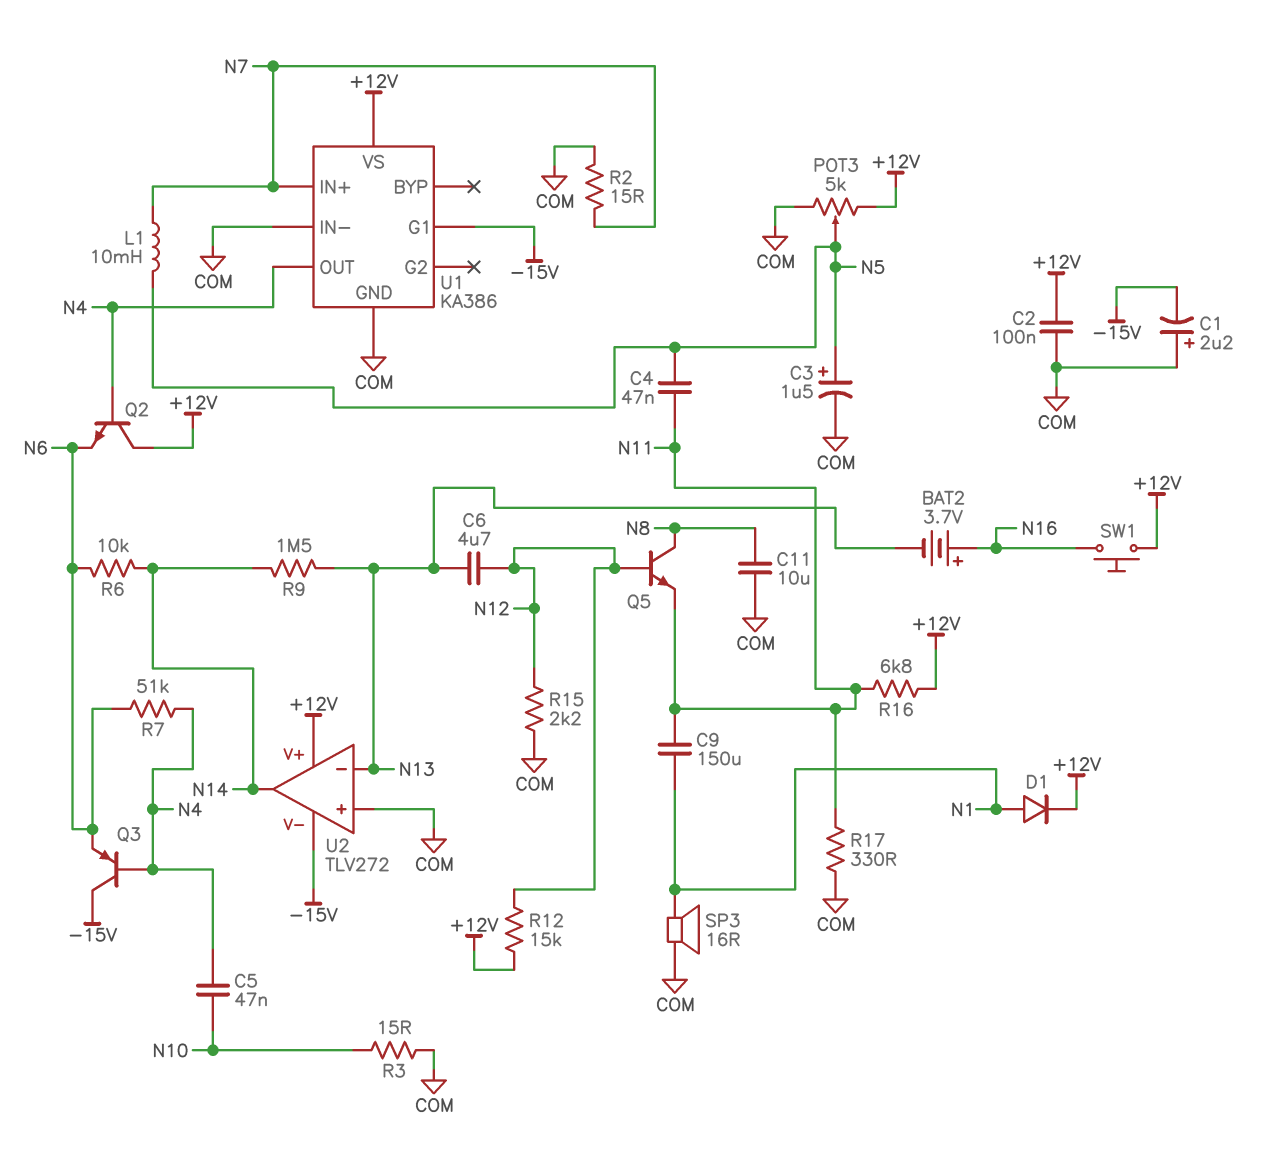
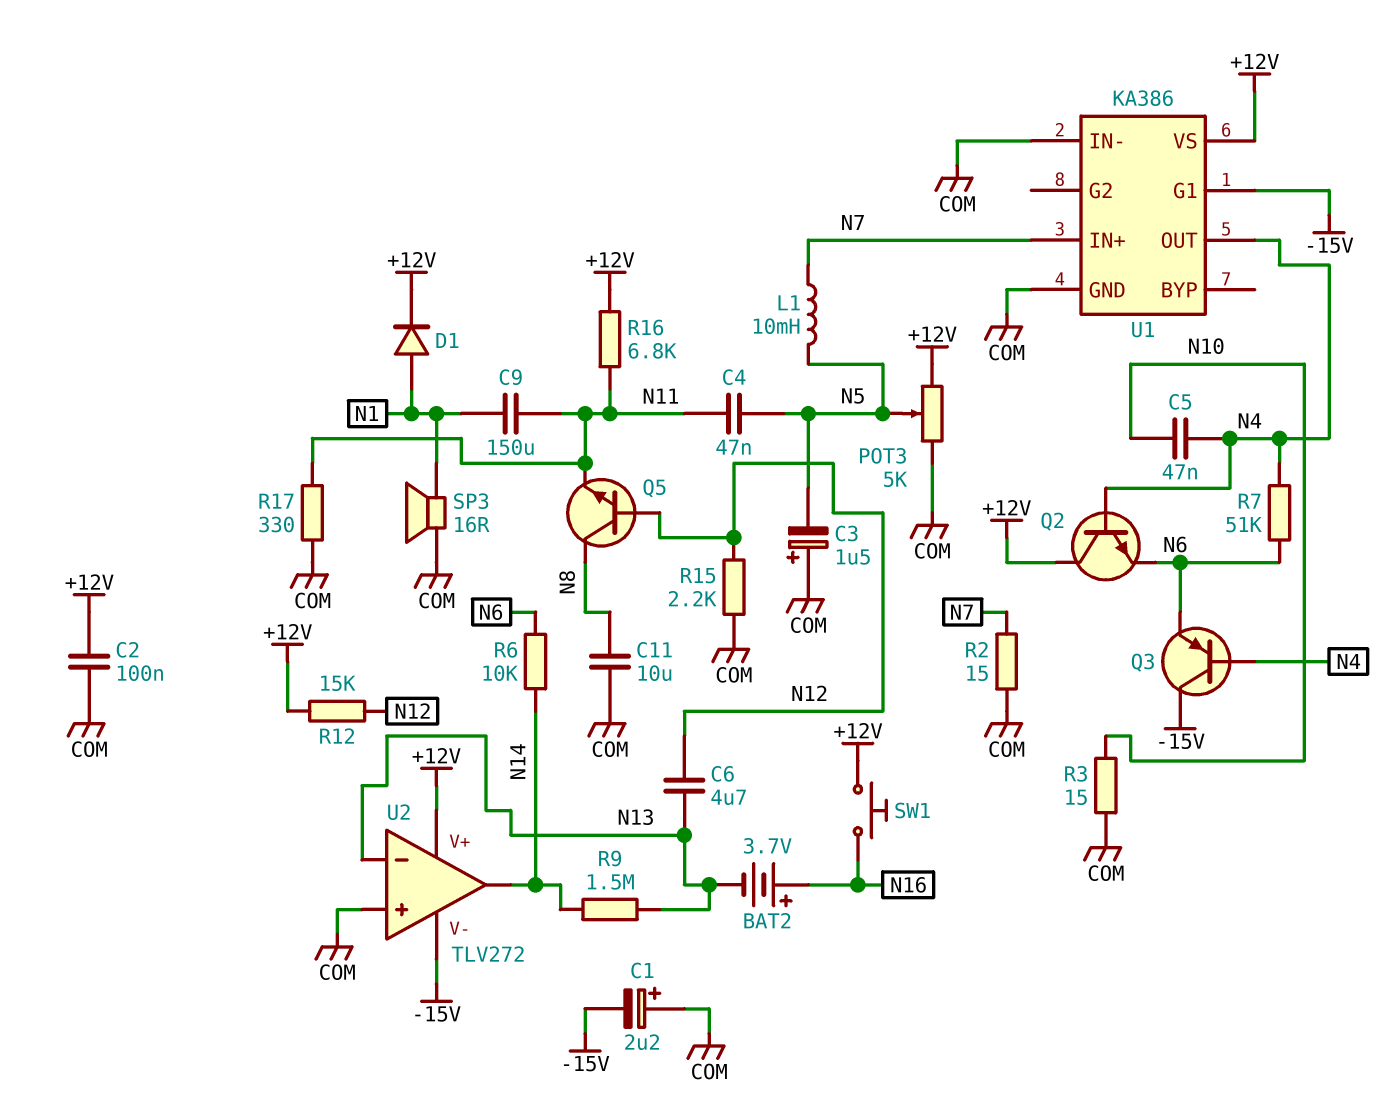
C3: 1.5uF (plus N5, minus COM) -> 1.5uF (plus COM, minus N5)

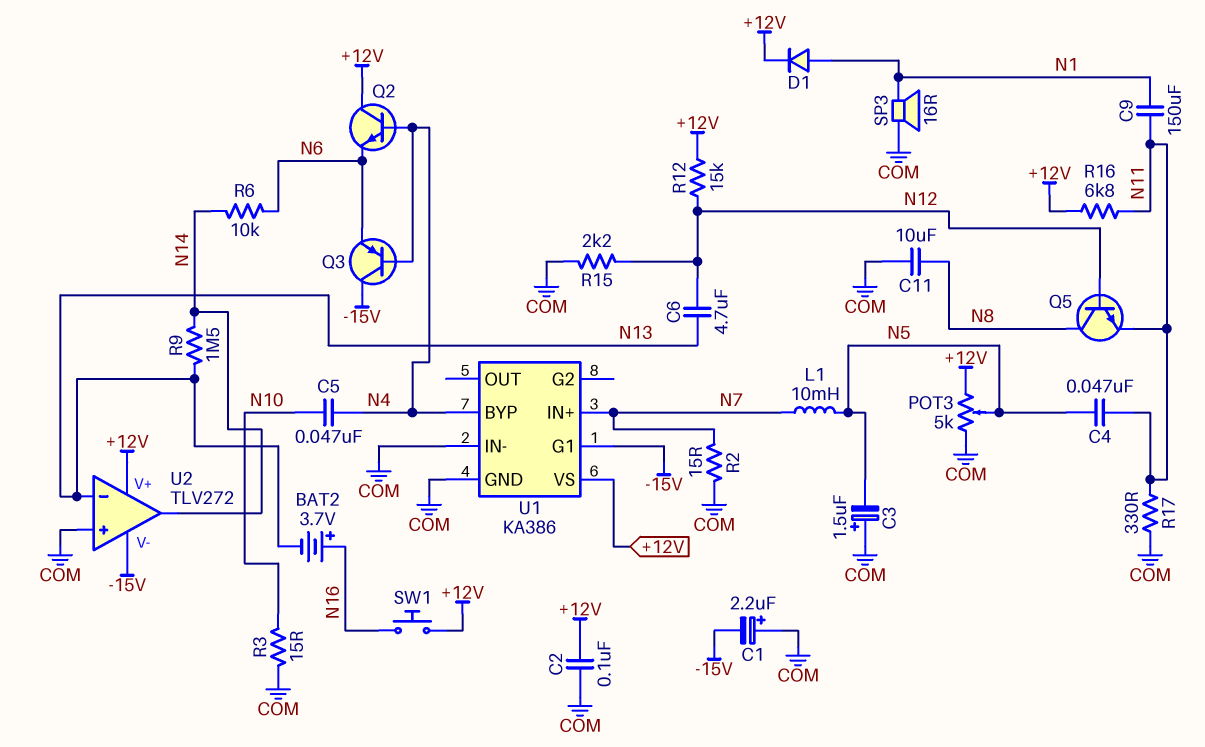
R7: 51k (N4, N6) -> none
U1 pin BYP: none -> N4
U1 pin OUT: N4 -> none

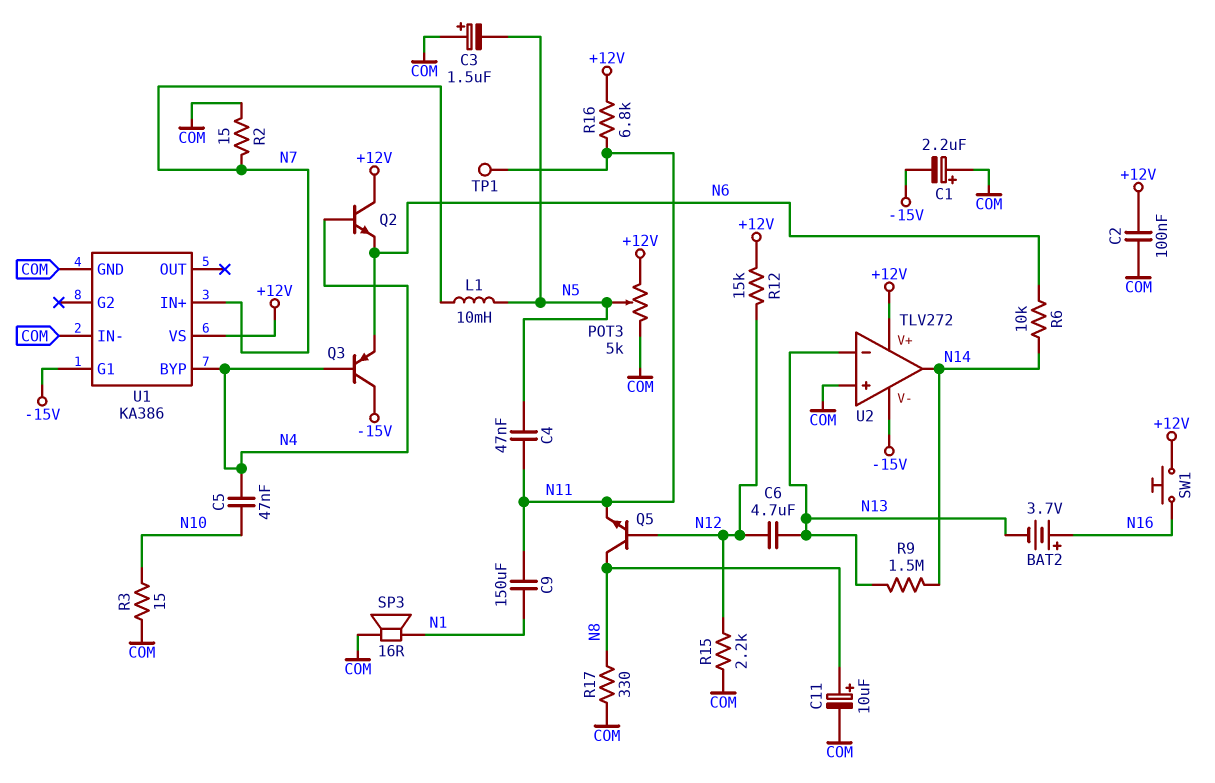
C11: 10uF (COM, N8) -> 10uF (plus N8, minus COM)
D1: diode (A N1, K +12V) -> none
R17: 330 (COM, N11) -> 330 (COM, N8)
TP1: none -> test point (N11)

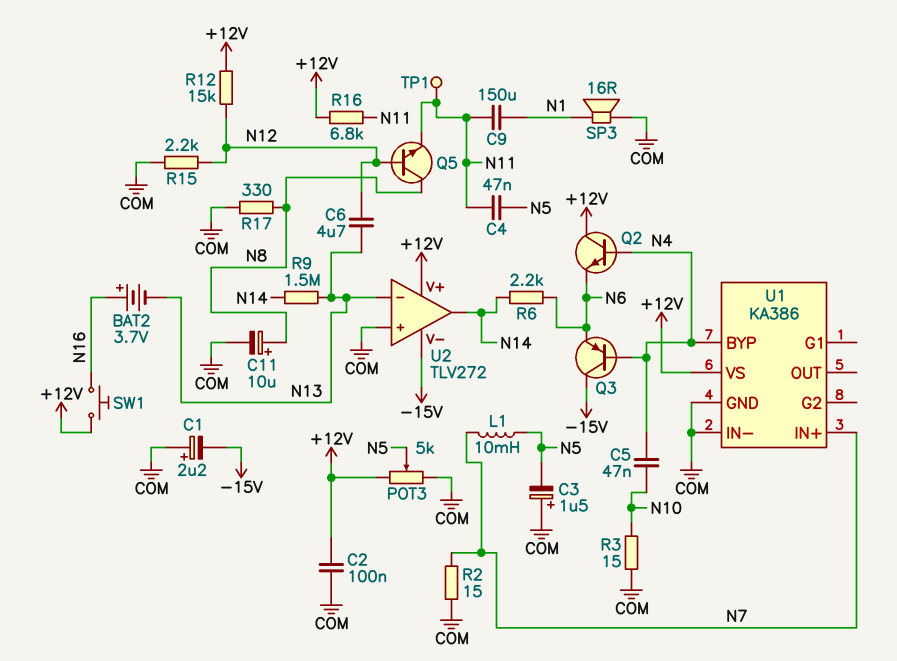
R6: 10k (N6, N14) -> 2.2k (N6, N14)
U1 pin G1: -15V -> none

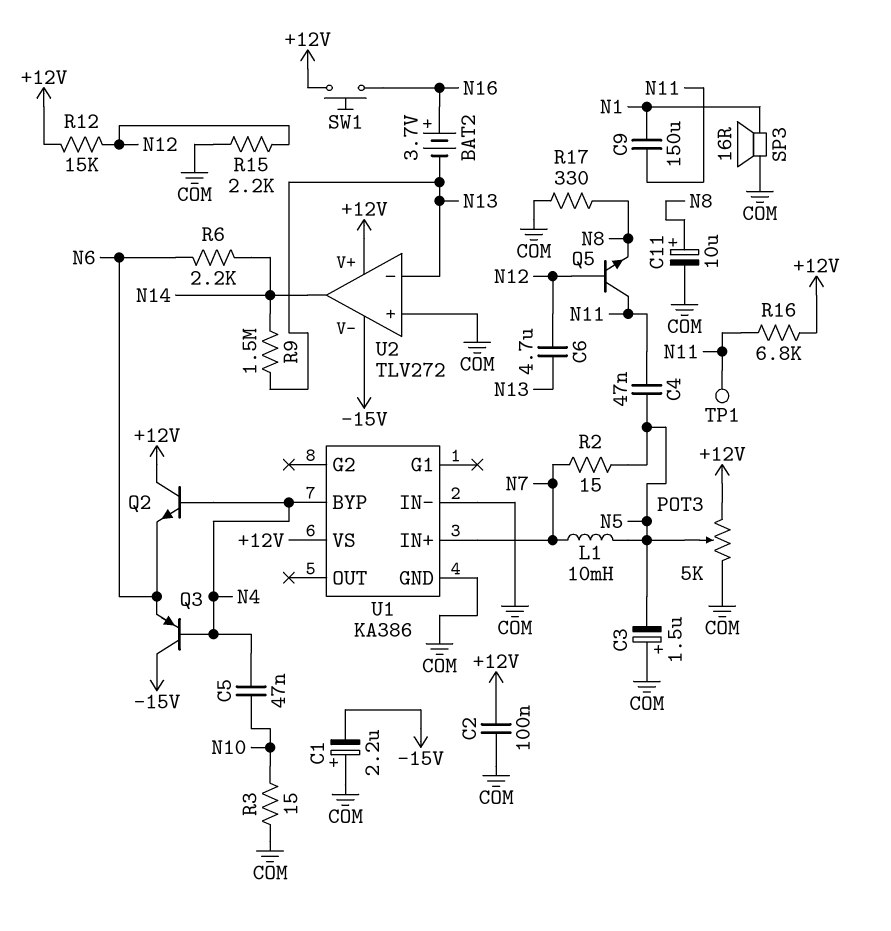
Q5: NPN (B N12, C N8, E N11) -> NPN (B N12, C N11, E N8)
R2: 15 (COM, N7) -> 15 (N5, N7)

